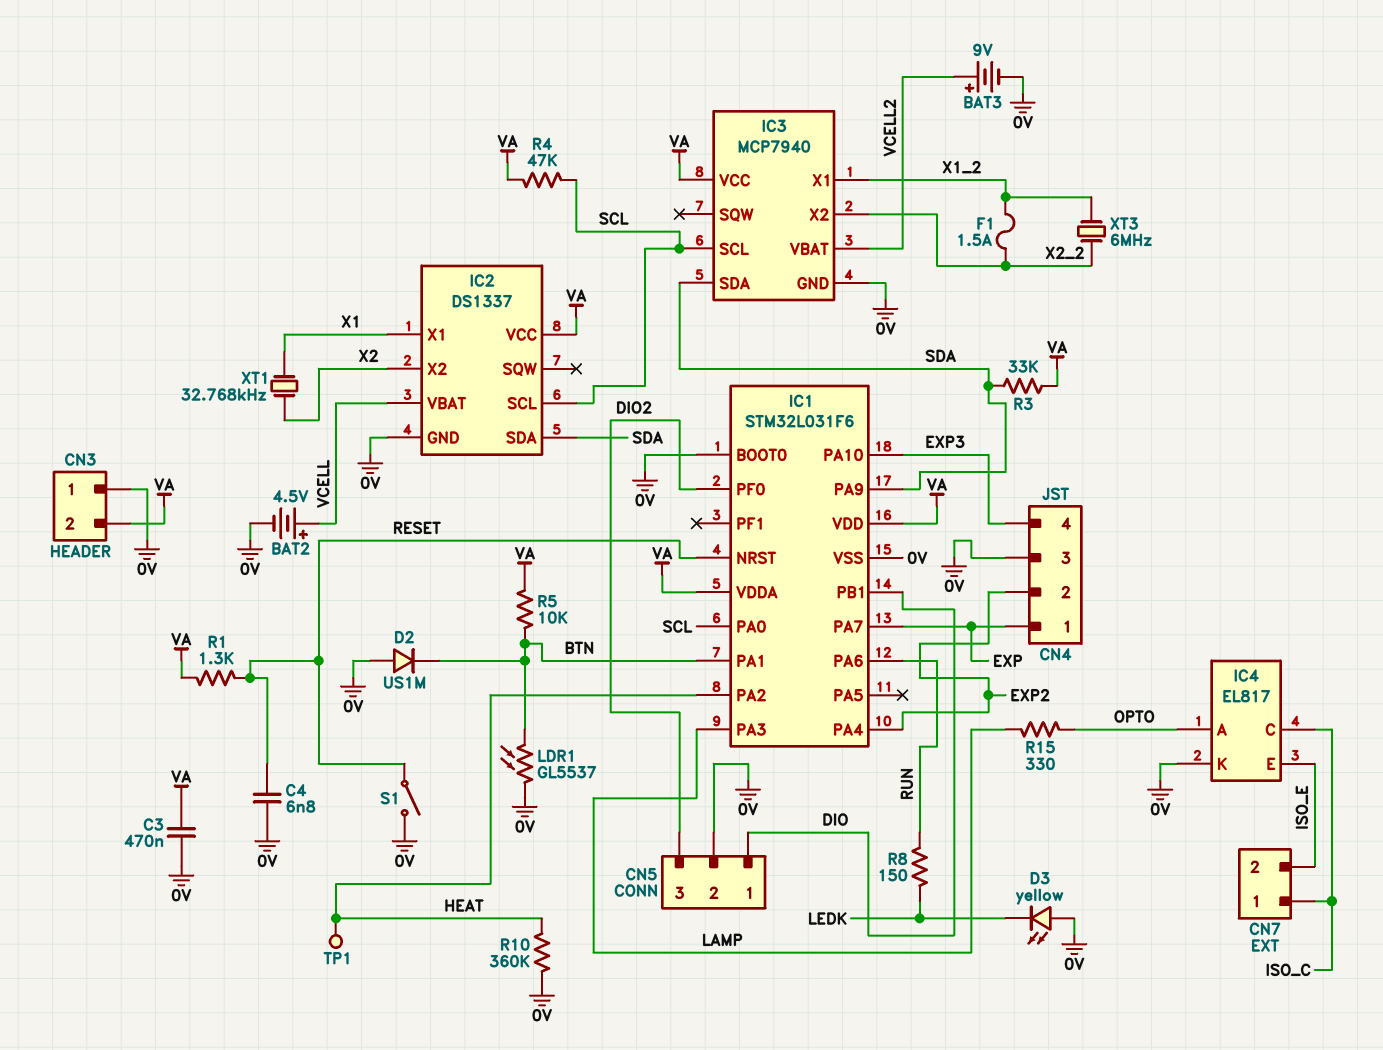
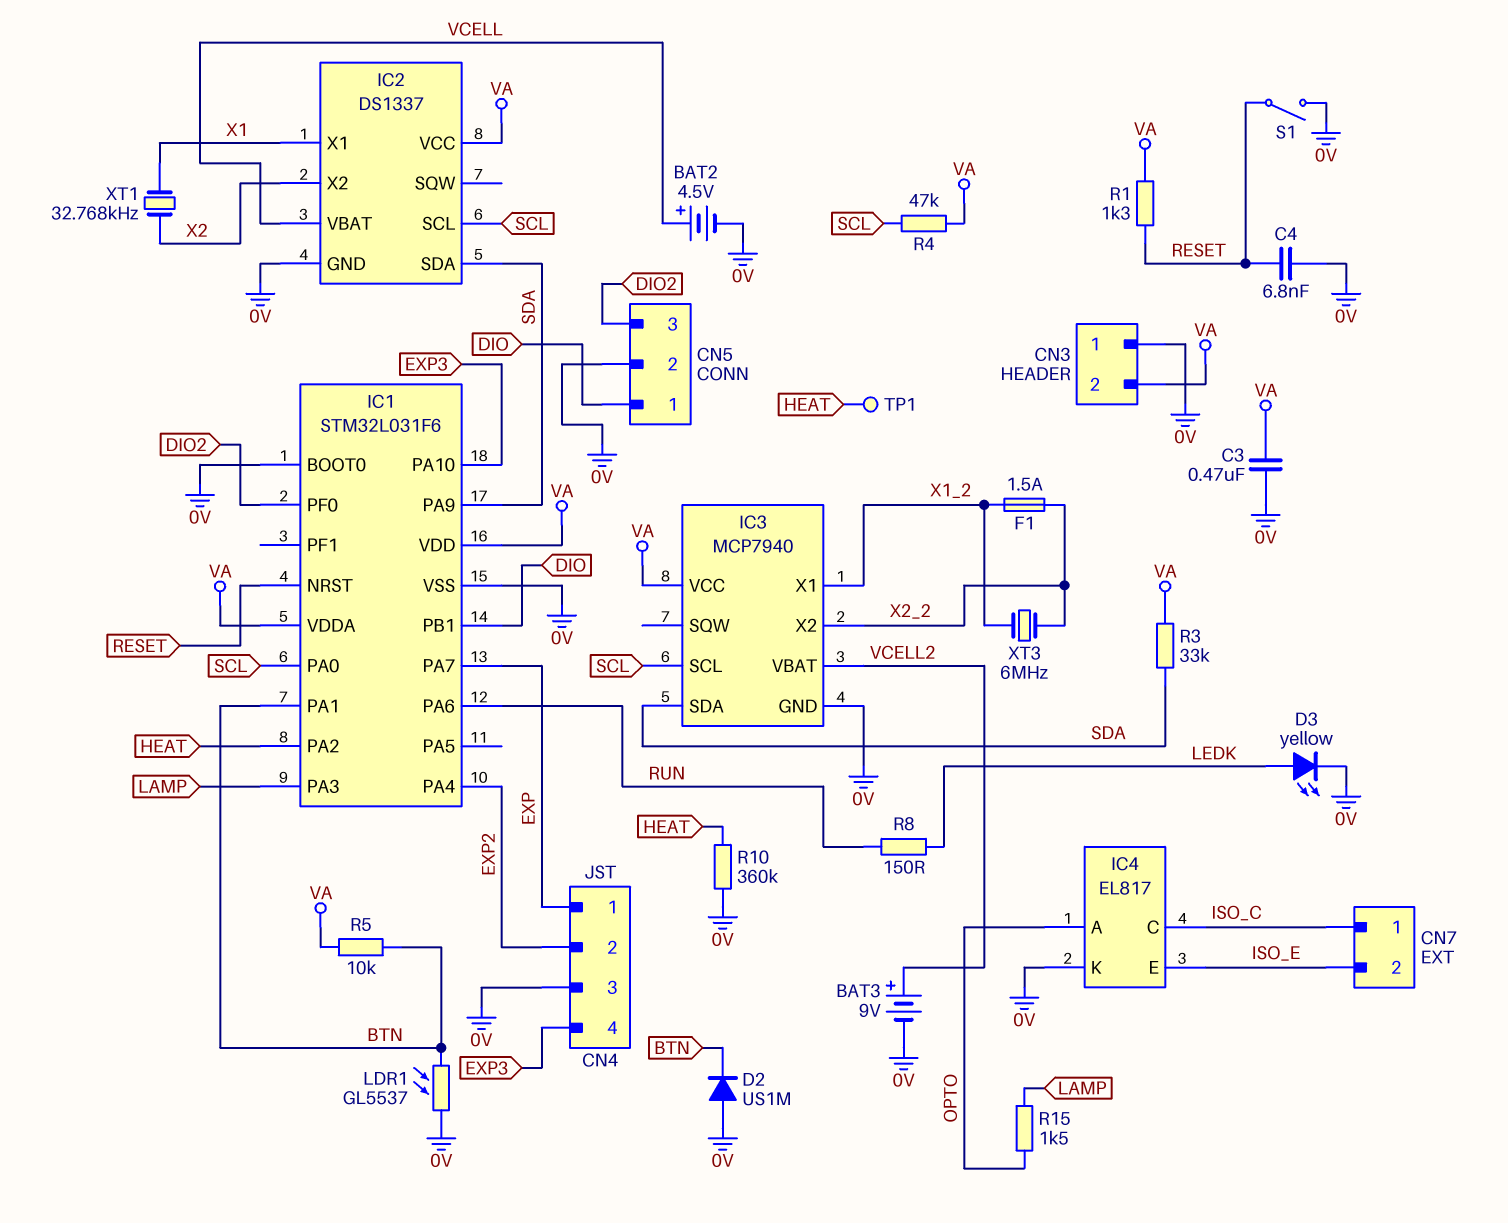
D3: LED yellow (A 0V, K LEDK) -> LED yellow (A LEDK, K 0V)
R15: 330 (LAMP, OPTO) -> 1.5k (LAMP, OPTO)

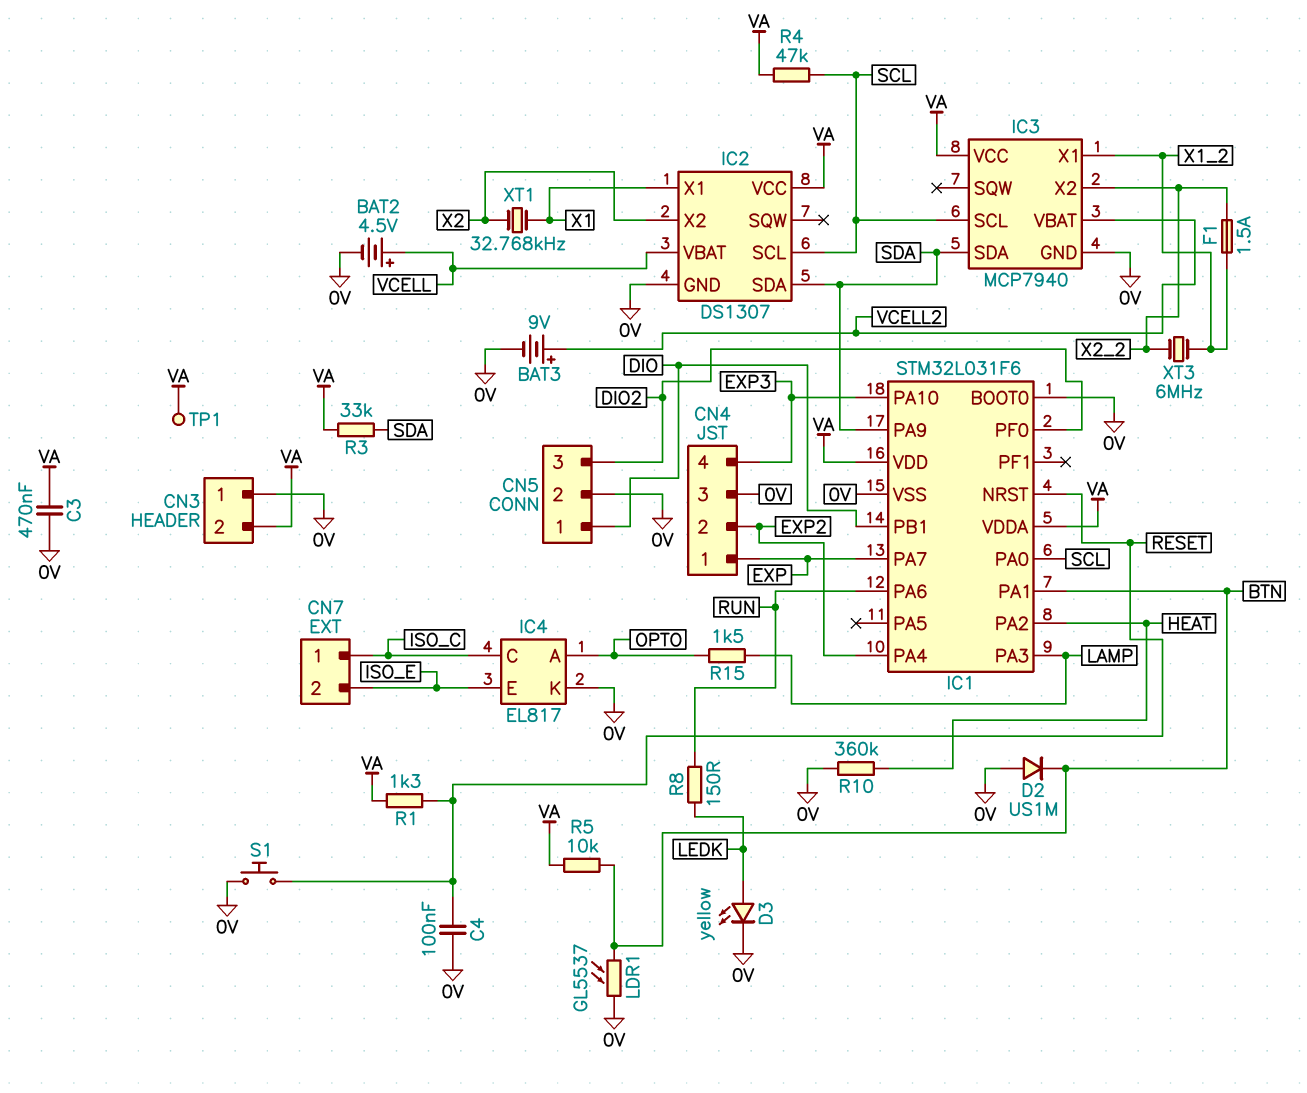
C4: 6.8nF (0V, RESET) -> 100nF (0V, RESET)
IC2: DS1337 -> DS1307
S1: switch (0V, RESET) -> button (0V, RESET)
TP1: test point (HEAT) -> test point (VA)

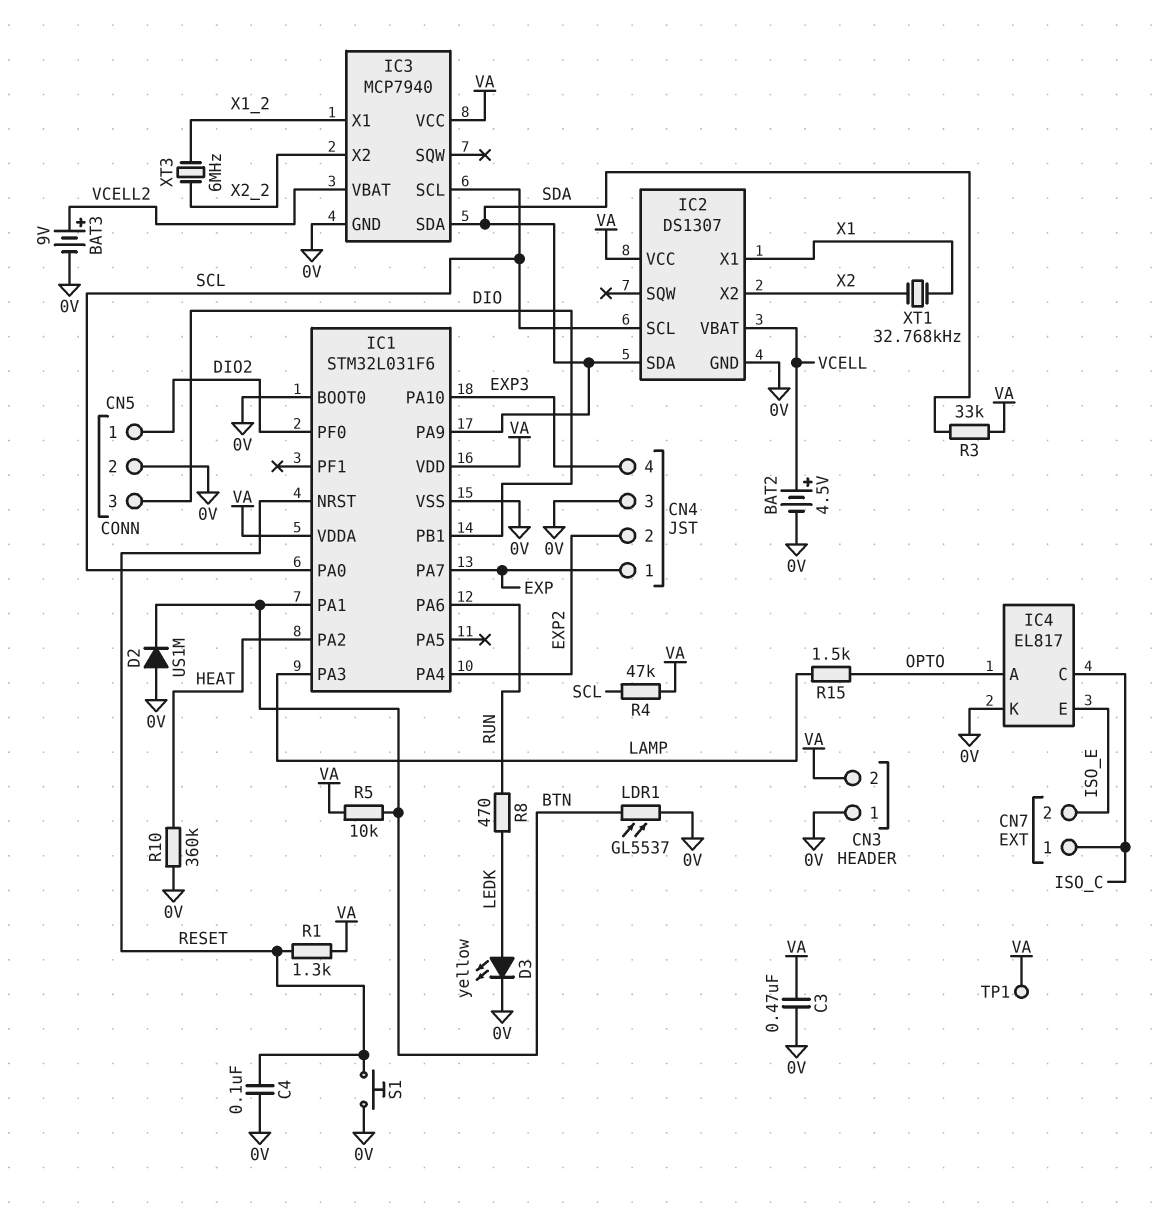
CN5 pin 1: DIO -> DIO2
CN5 pin 3: DIO2 -> DIO
F1: 1.5A (X1_2, X2_2) -> none
R8: 150 (LEDK, RUN) -> 470 (LEDK, RUN)

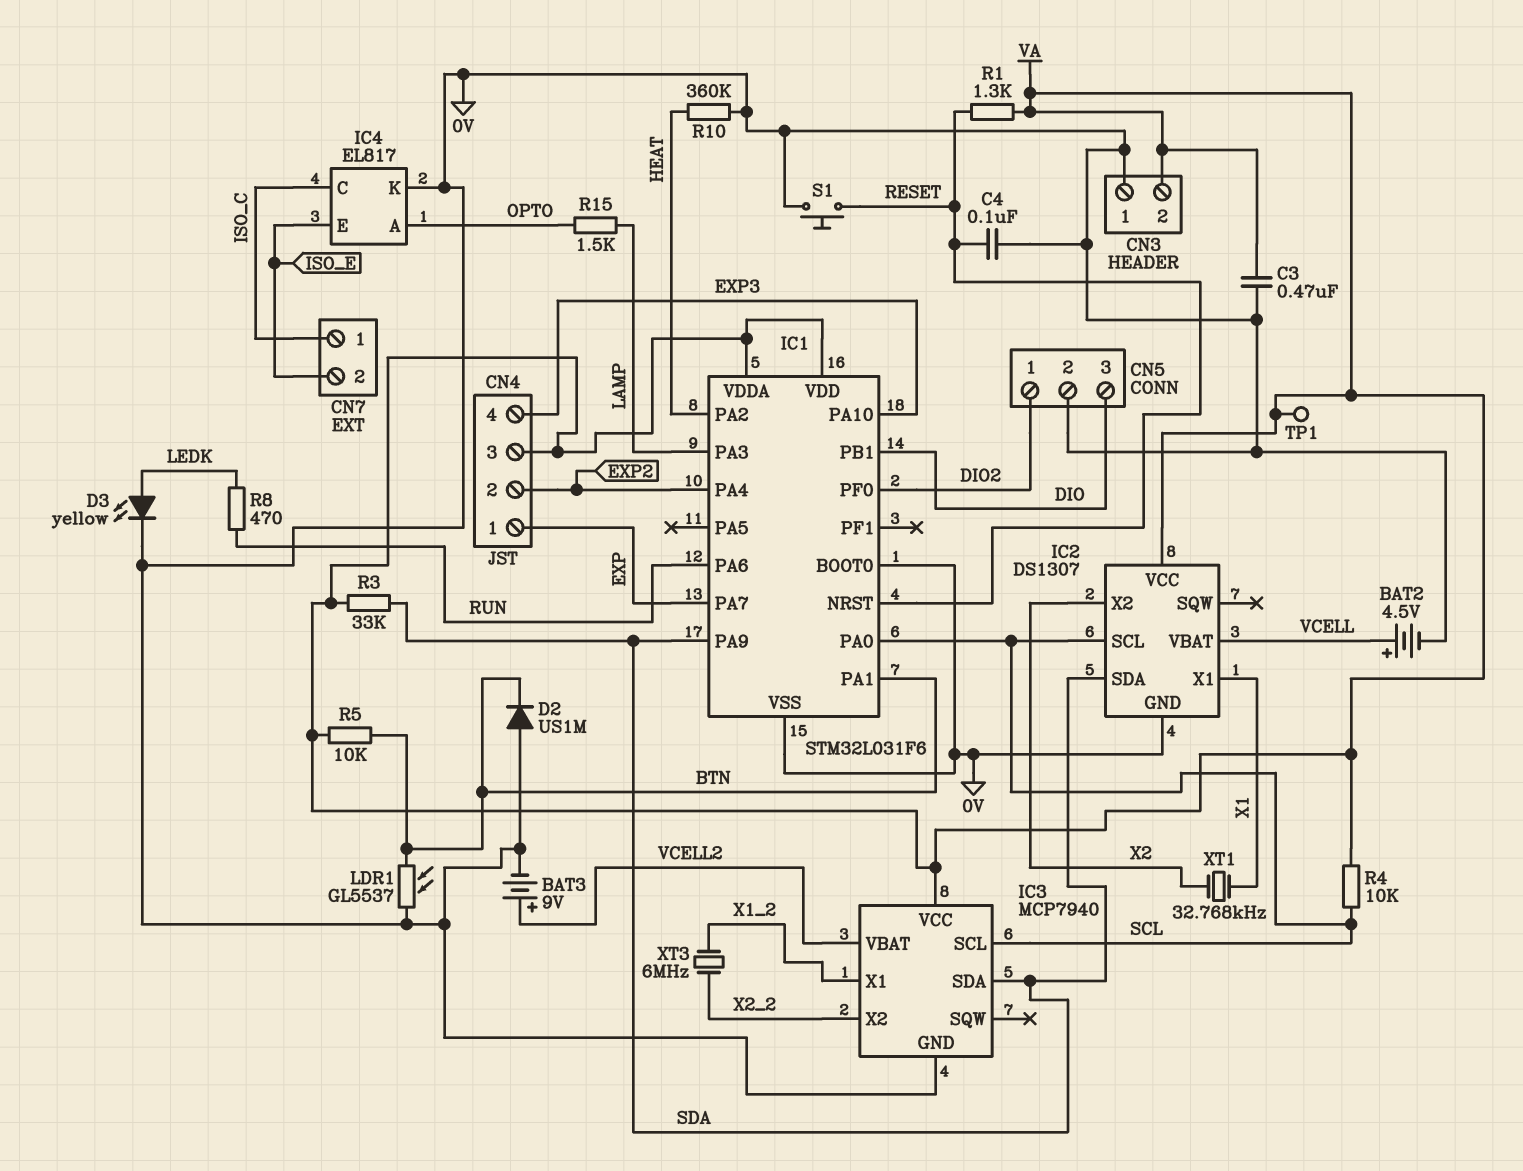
CN4 pin 3: 0V -> VA
R4: 47k (SCL, VA) -> 10k (SCL, VA)

